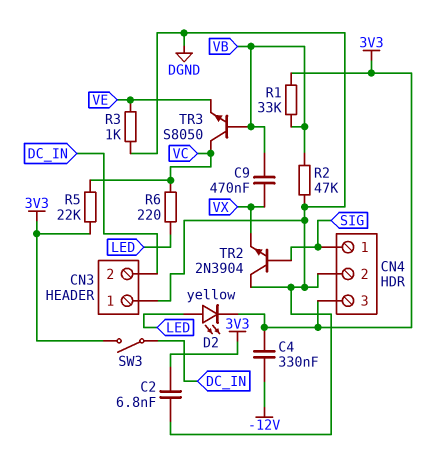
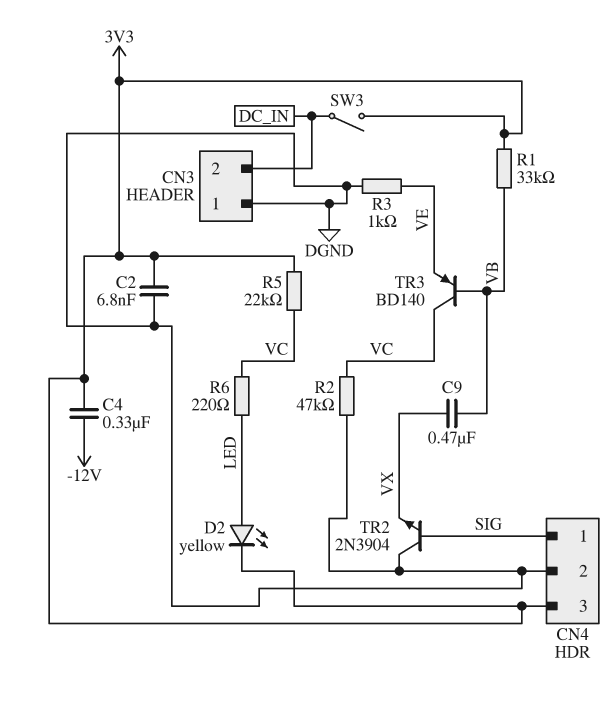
R2: 47k (DGND, VB) -> 47k (DGND, VC)
TR3: NPN S8050 (B VB, C VC, E VE) -> PNP BD140 (B VB, C VC, E VE)

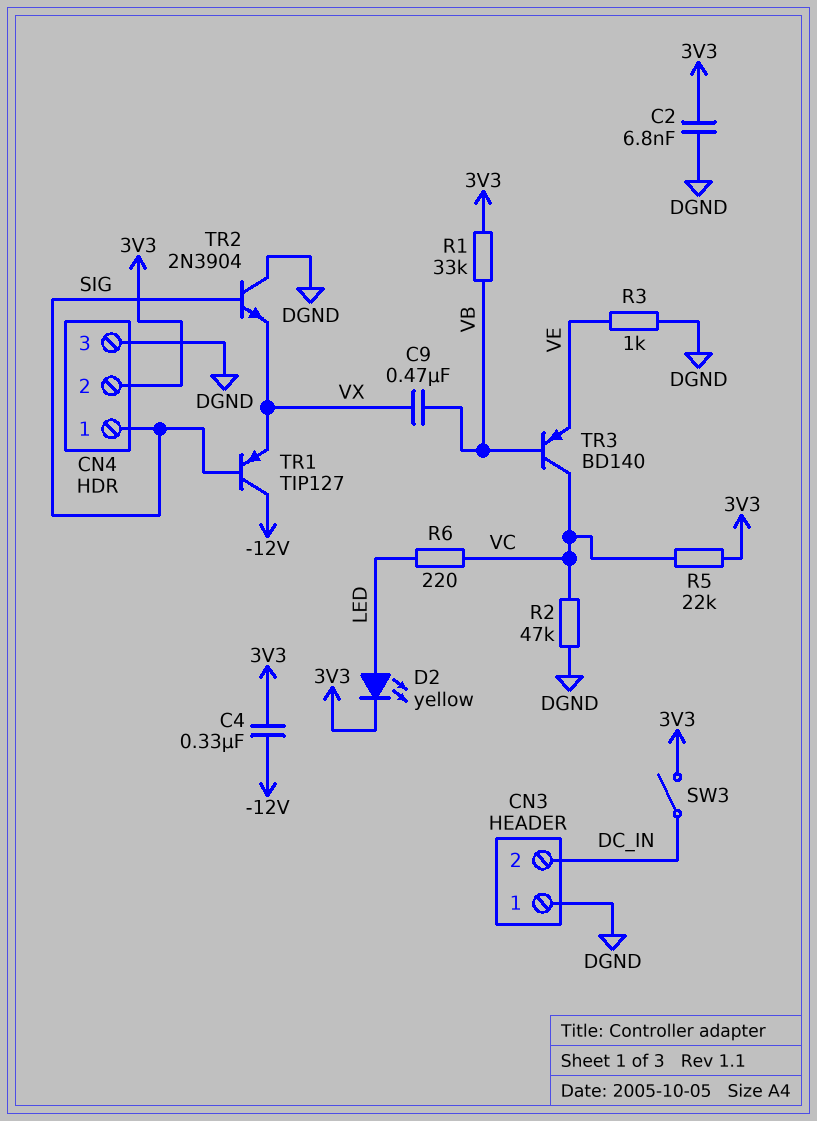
CN4 pin 2: DGND -> 3V3
CN4 pin 3: 3V3 -> DGND
TR1: none -> PNP TIP127 (B SIG, C -12V, E VX)

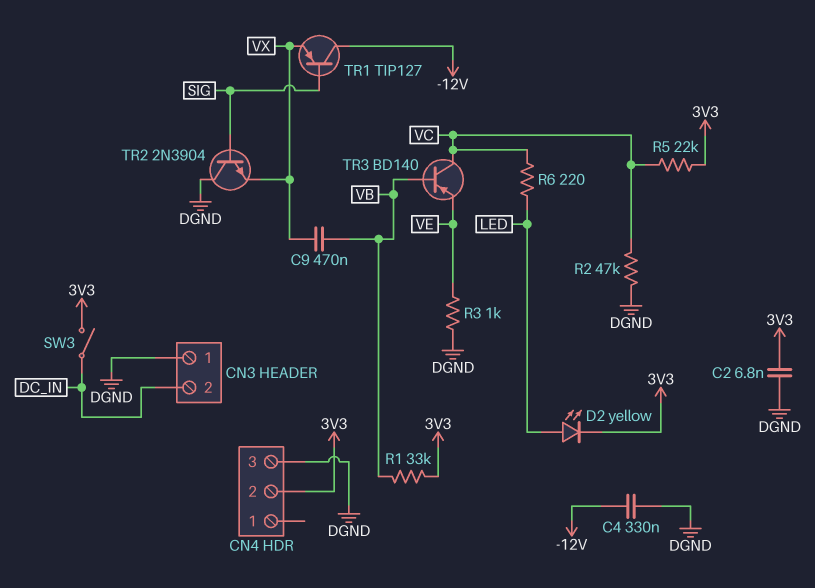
C4: 330nF (-12V, 3V3) -> 330nF (-12V, DGND)
CN4 pin 1: SIG -> none

